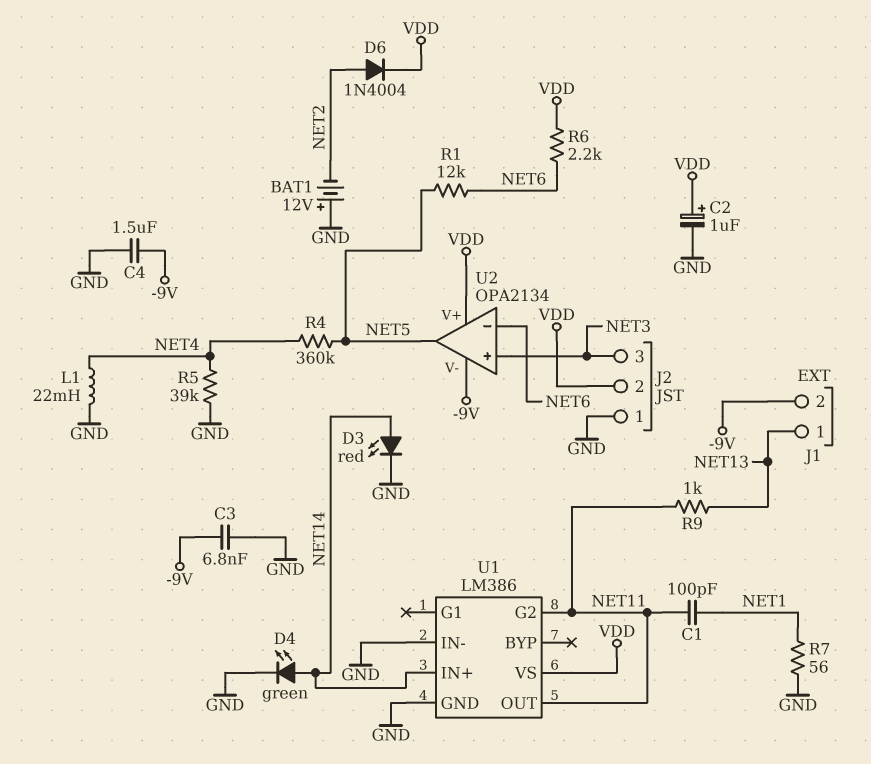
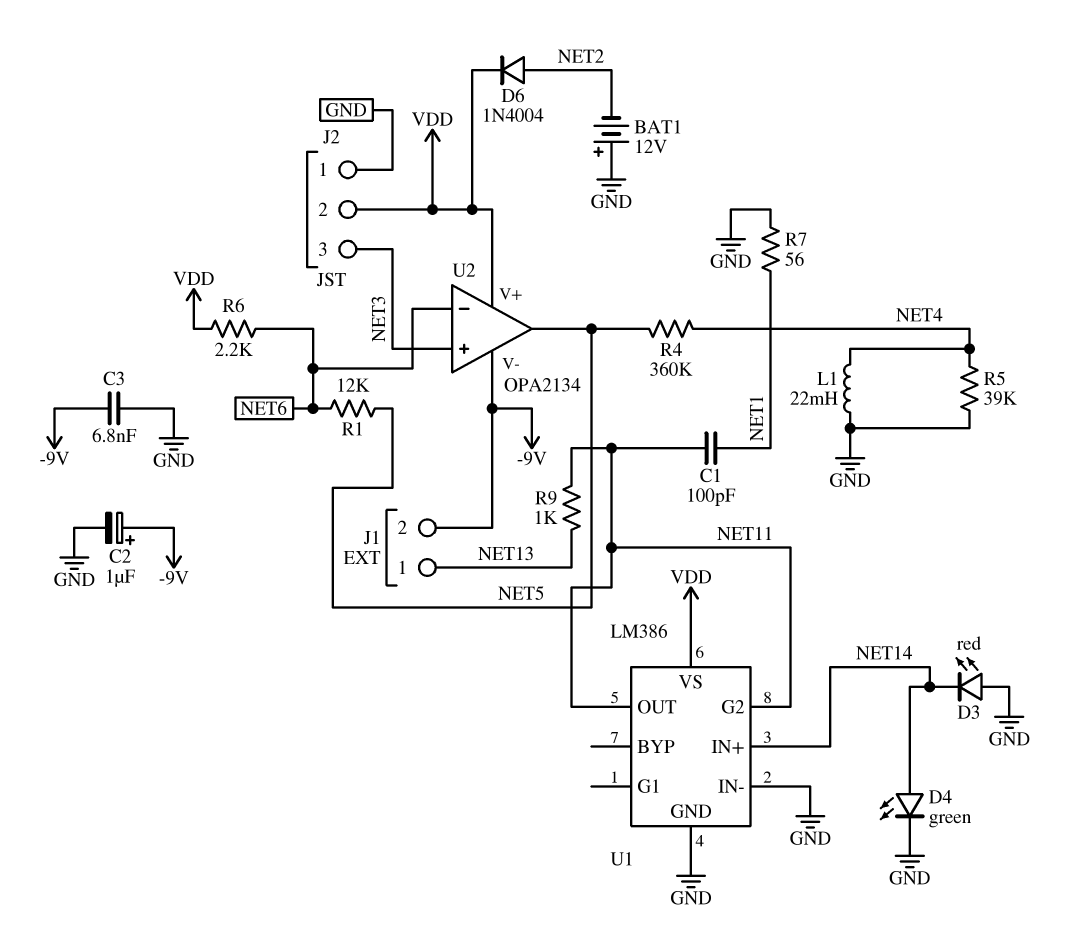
C2: 1uF (plus VDD, minus GND) -> 1uF (plus -9V, minus GND)
C4: 1.5uF (-9V, GND) -> none
D3: LED red (A NET14, K GND) -> LED red (A GND, K NET14)

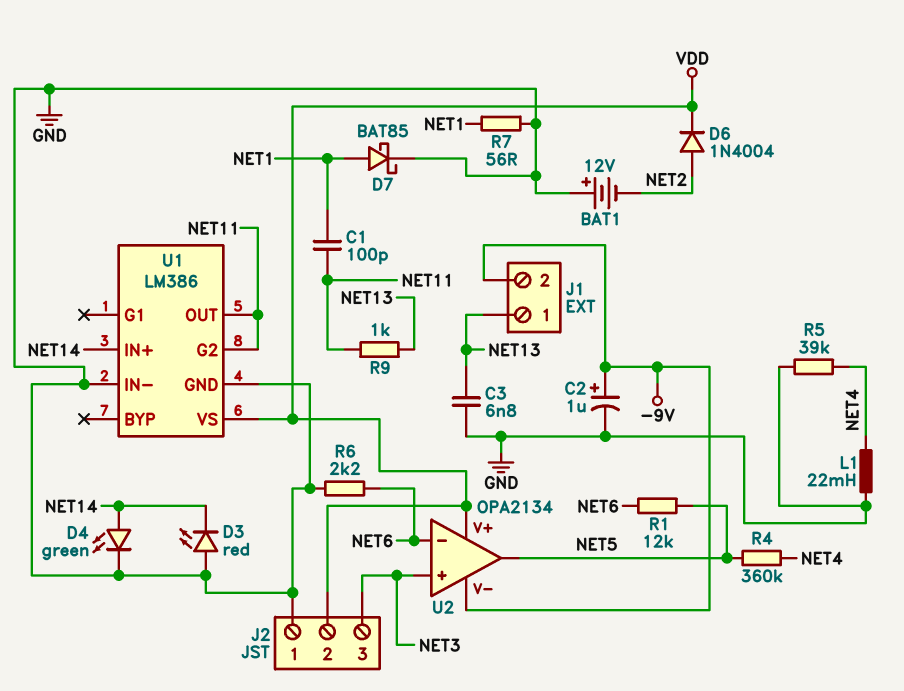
C3: 6.8nF (-9V, GND) -> 6.8nF (GND, NET13)
D7: none -> schottky BAT85 (A NET1, K GND)
R6: 2.2k (NET6, VDD) -> 2.2k (GND, NET6)

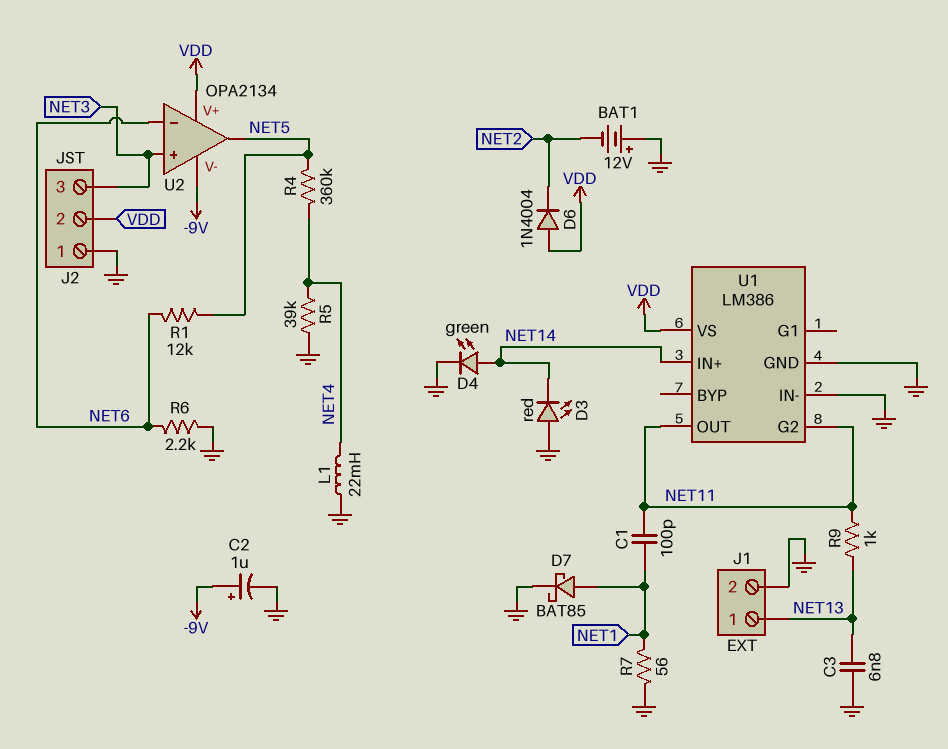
D6: diode 1N4004 (A NET2, K VDD) -> diode 1N4004 (A VDD, K NET2)
J1 pin 2: -9V -> GND

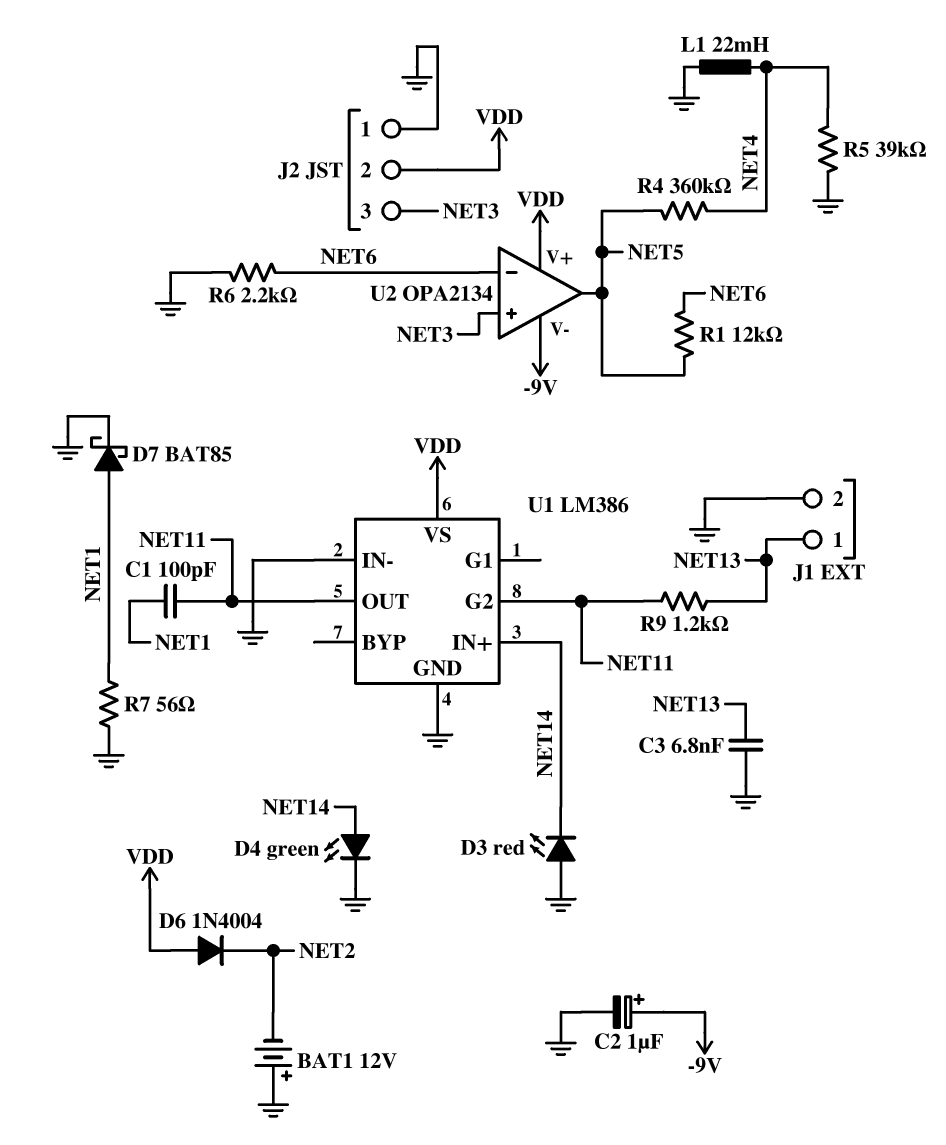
R9: 1k (NET11, NET13) -> 1.2k (NET11, NET13)

